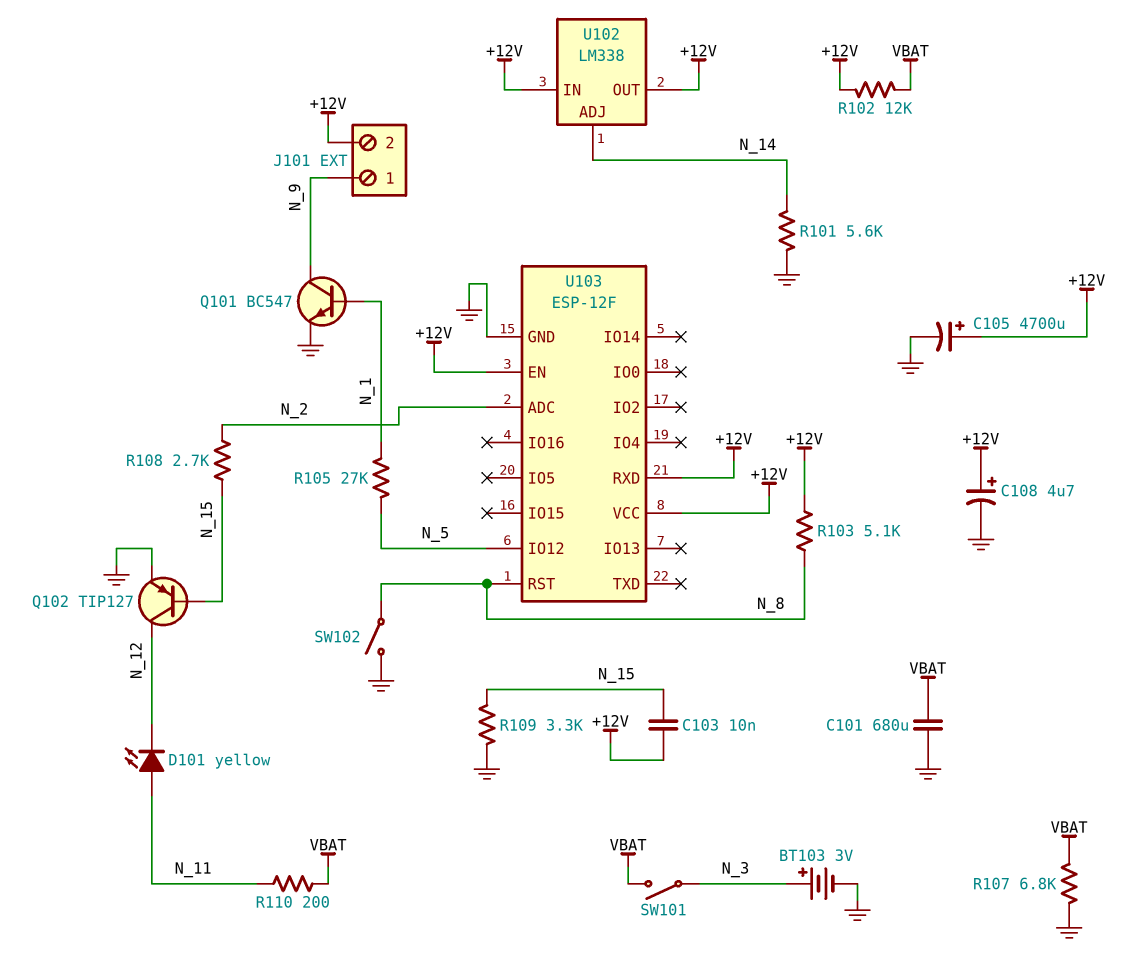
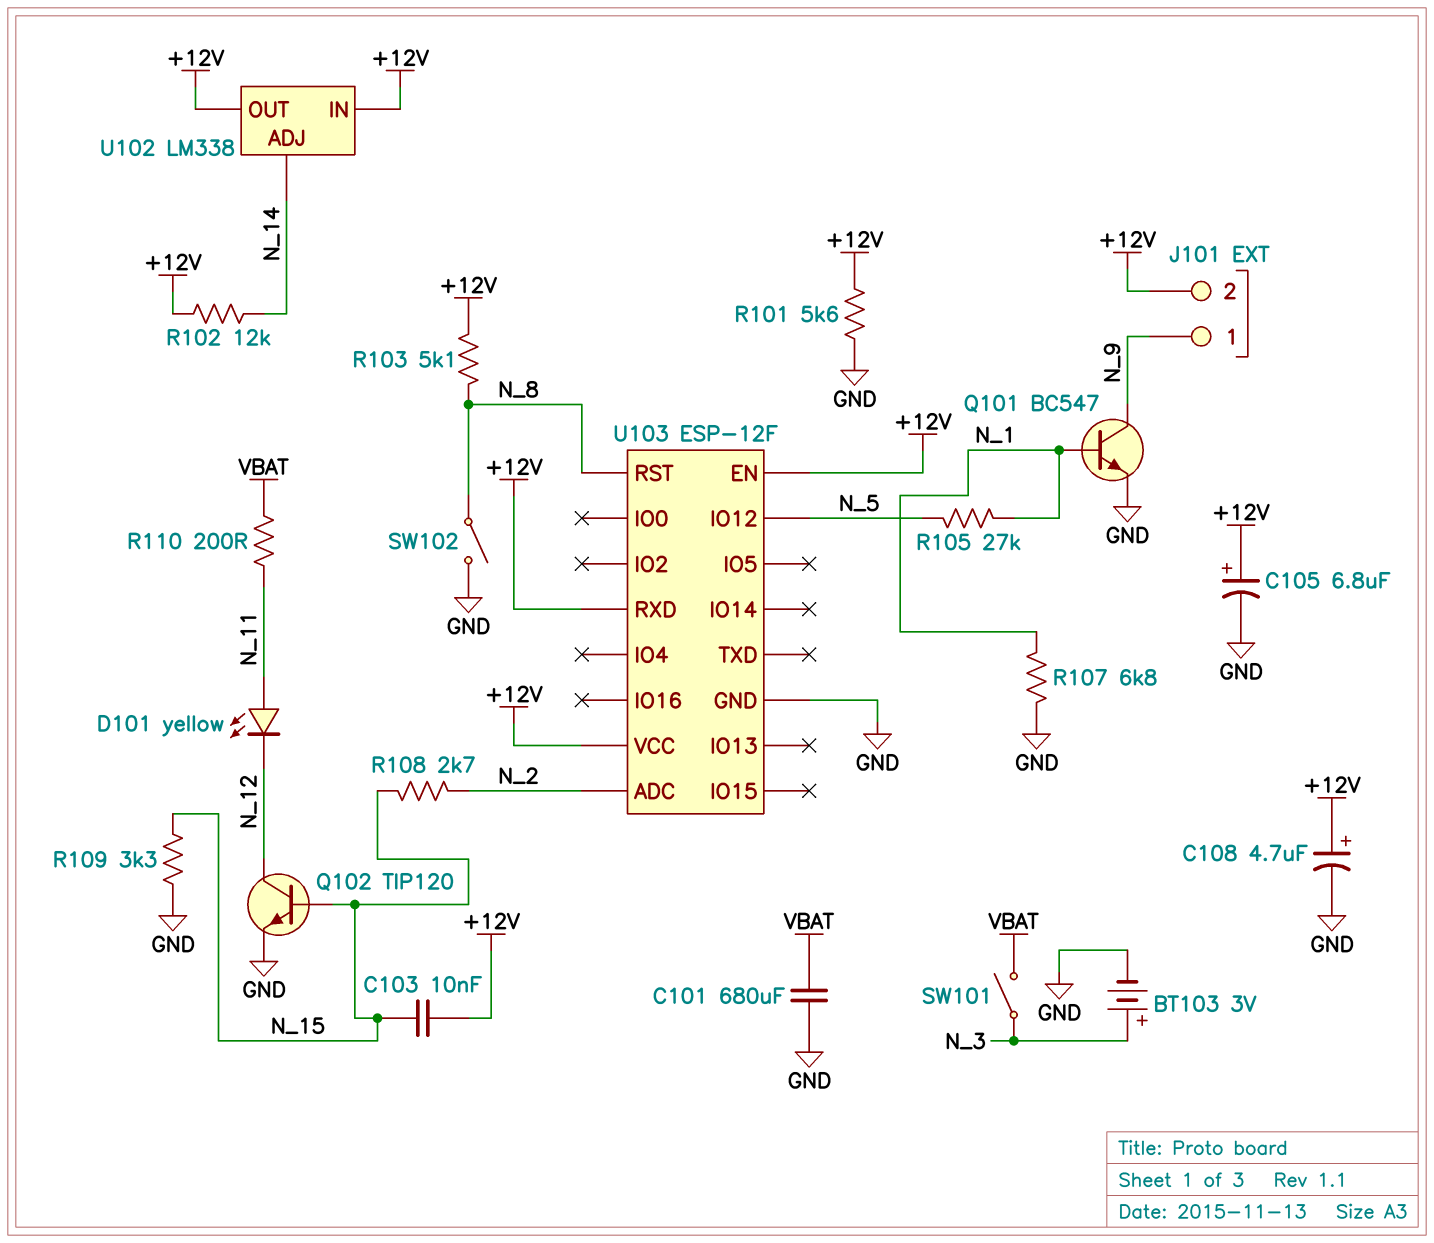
C105: 4700uF (plus +12V, minus GND) -> 6.8uF (plus +12V, minus GND)
Q102: PNP TIP127 (B N_15, C N_12, E GND) -> NPN TIP120 (B N_15, C N_12, E GND)
R101: 5.6k (GND, N_14) -> 5.6k (+12V, GND)
R102: 12k (+12V, VBAT) -> 12k (+12V, N_14)
R107: 6.8k (GND, VBAT) -> 6.8k (GND, N_1)

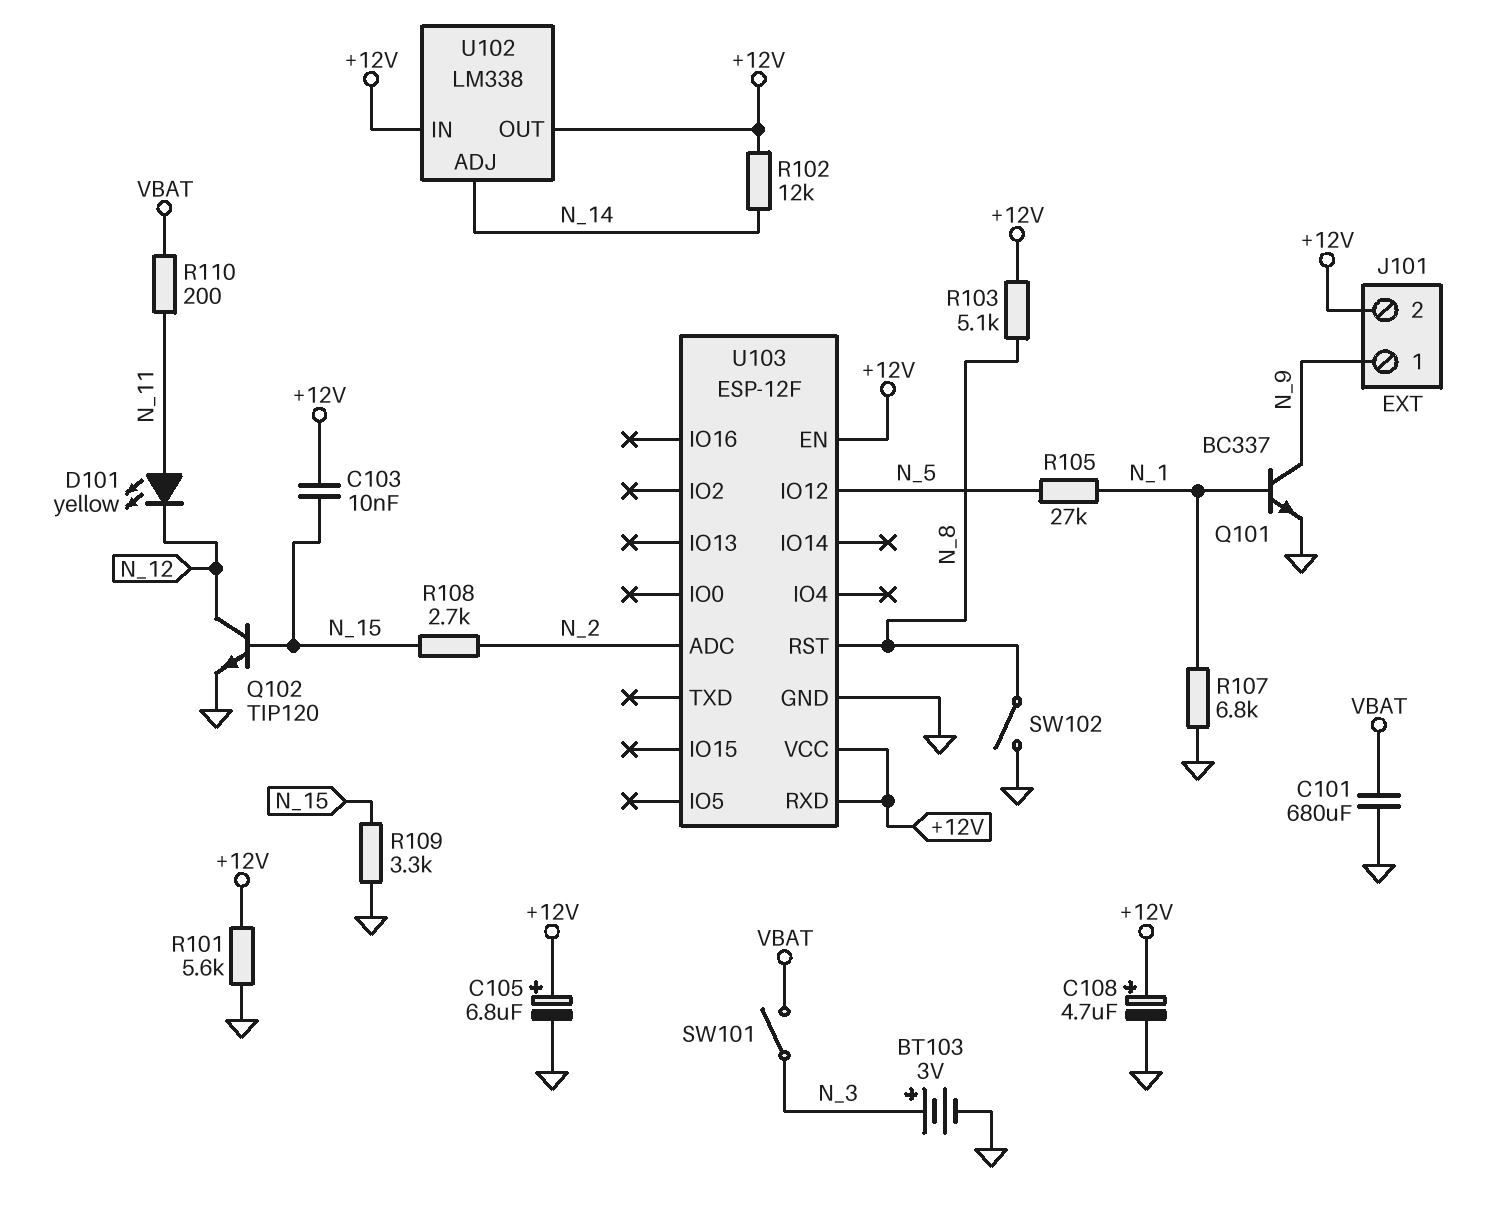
Q101: NPN BC547 (B N_1, C N_9, E GND) -> NPN BC337 (B N_1, C N_9, E GND)

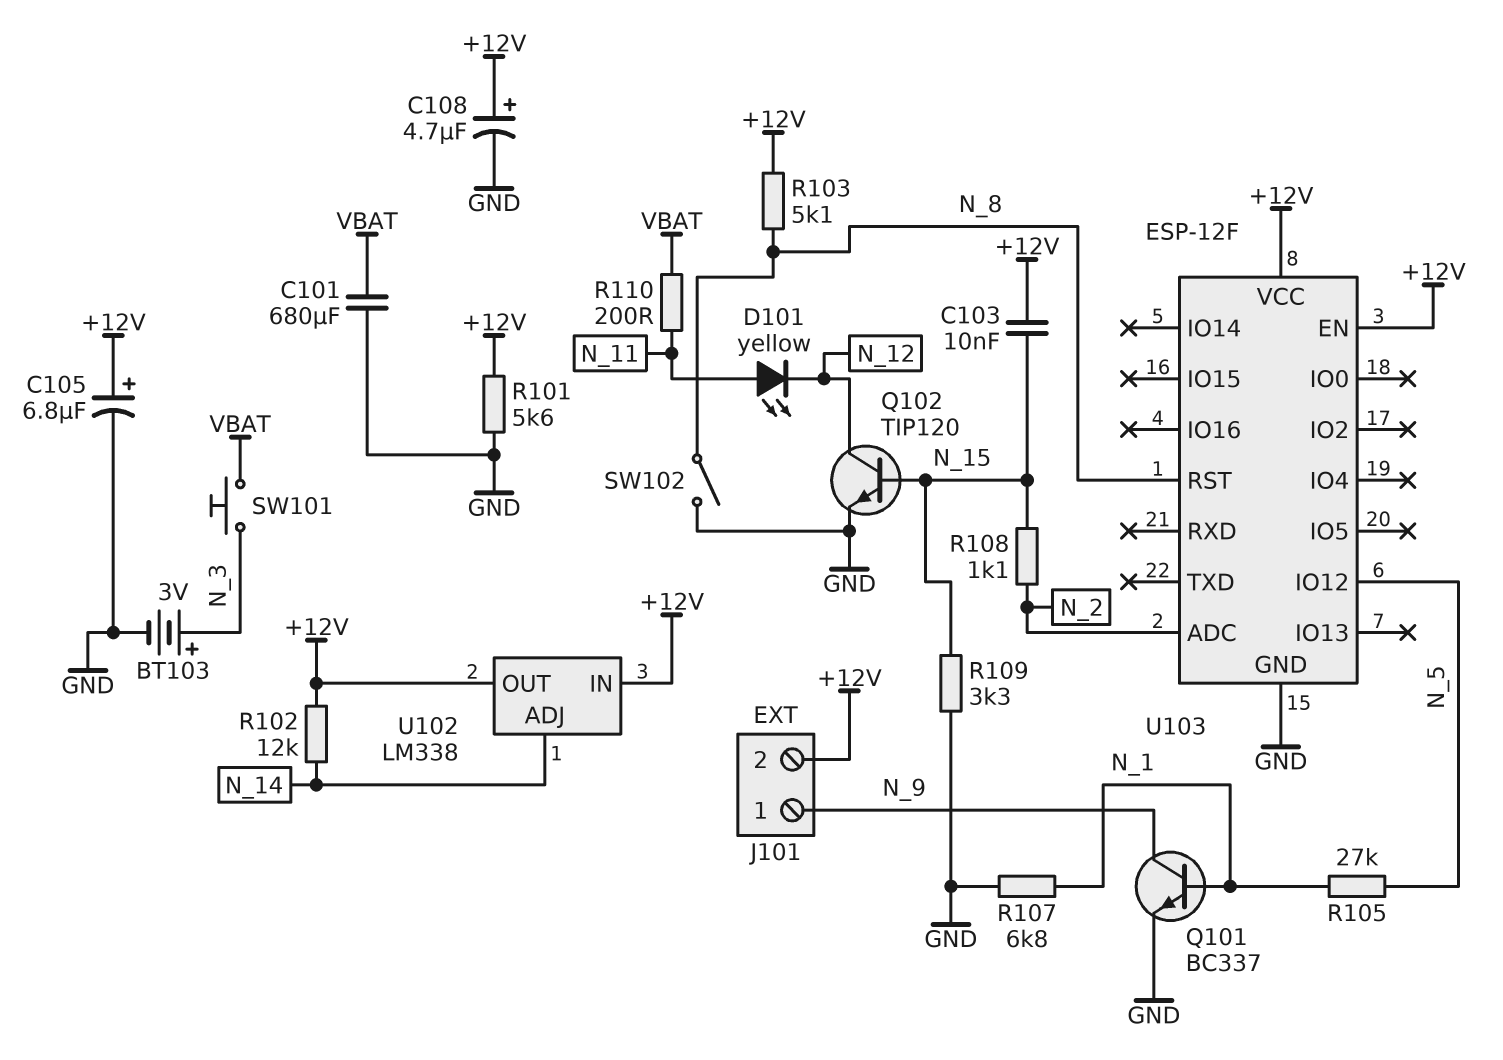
R108: 2.7k (N_2, N_15) -> 1.1k (N_2, N_15)
SW101: switch (N_3, VBAT) -> button (N_3, VBAT)
U103 pin RXD: +12V -> none

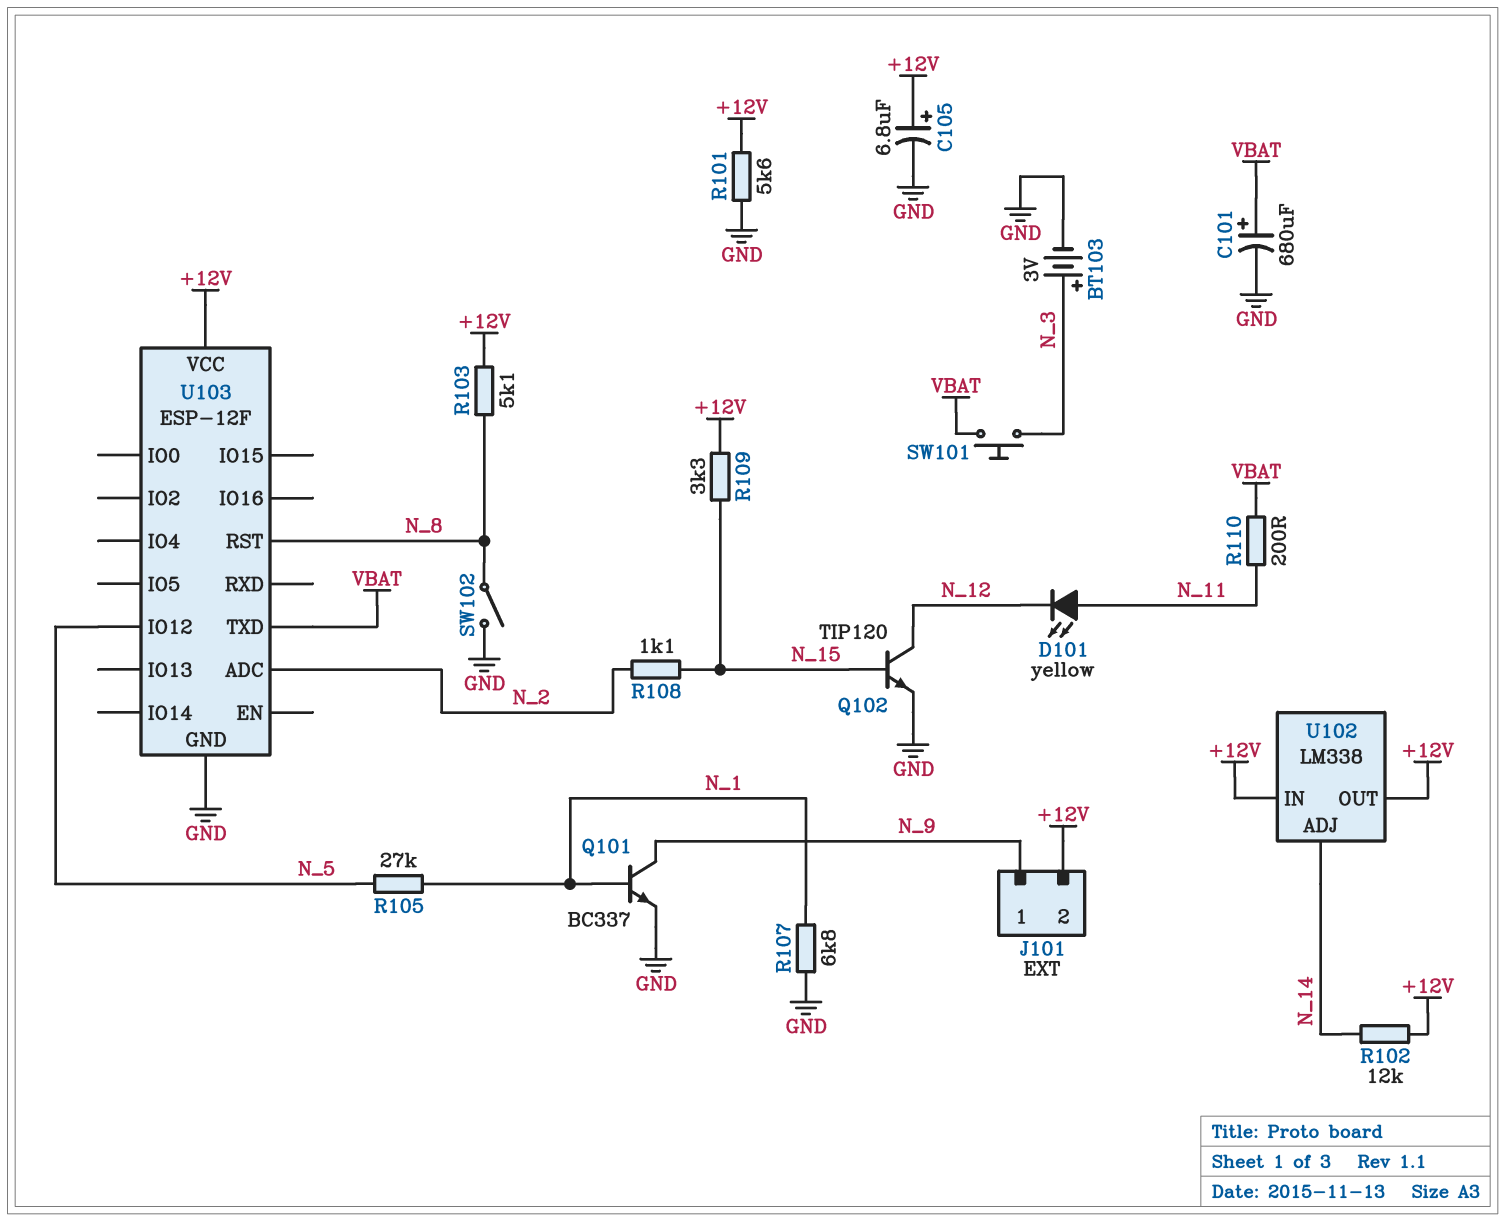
C101: 680uF (GND, VBAT) -> 680uF (plus VBAT, minus GND)
C103: 10nF (+12V, N_15) -> none
C108: 4.7uF (plus +12V, minus GND) -> none
R109: 3.3k (GND, N_15) -> 3.3k (+12V, N_15)
U103 pin EN: +12V -> none
U103 pin TXD: none -> VBAT

